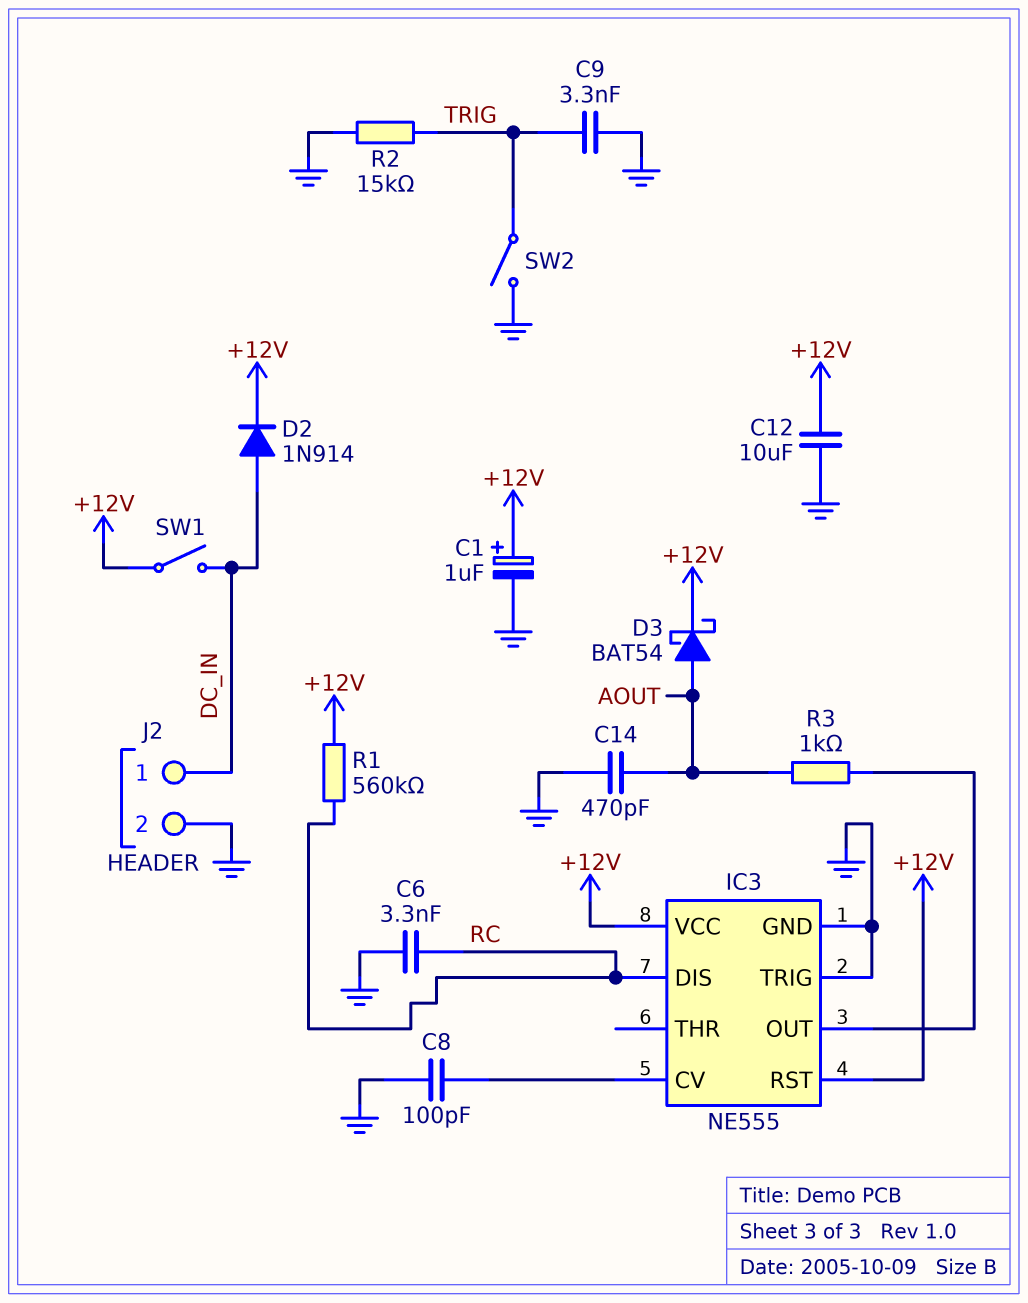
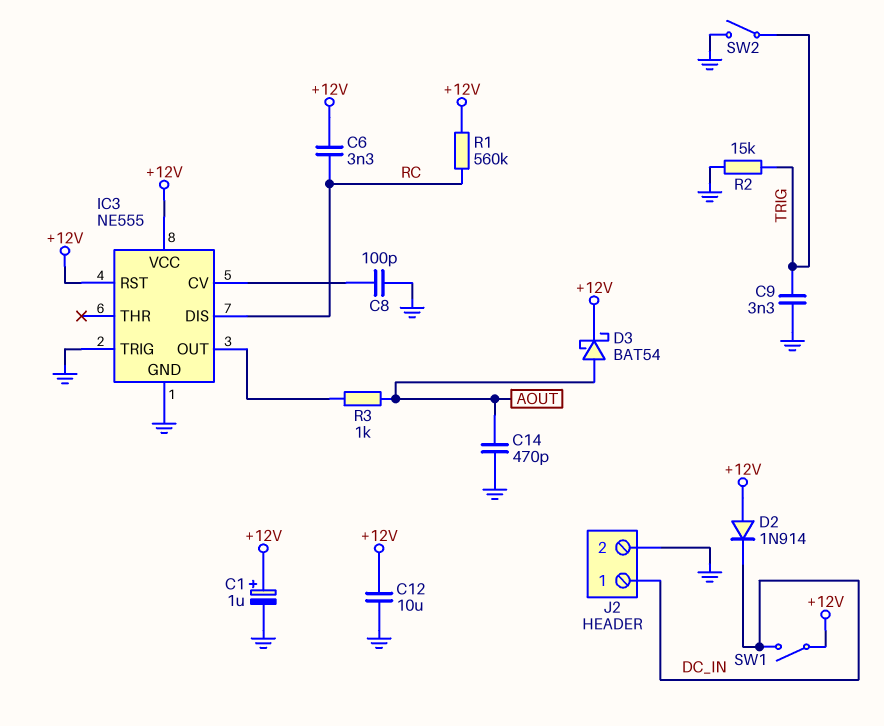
C6: 3.3nF (GND, RC) -> 3.3nF (+12V, RC)
D2: diode 1N914 (A DC_IN, K +12V) -> diode 1N914 (A +12V, K DC_IN)

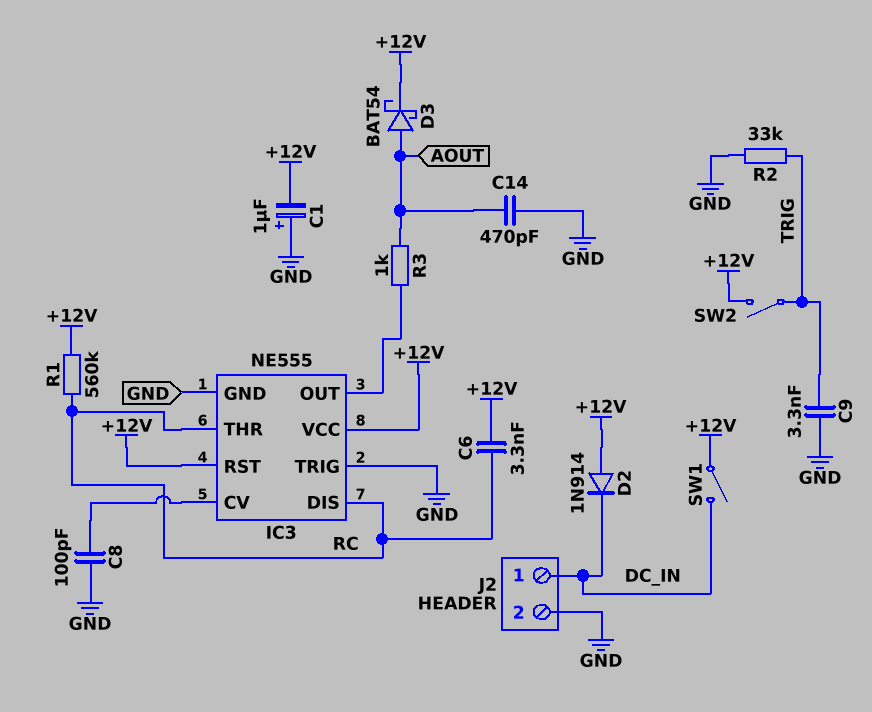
C1: 1uF (plus +12V, minus GND) -> 1uF (plus GND, minus +12V)
C12: 10uF (+12V, GND) -> none
IC3 pin THR: none -> RC
R2: 15k (GND, TRIG) -> 33k (GND, TRIG)
SW2: switch (GND, TRIG) -> switch (+12V, TRIG)

